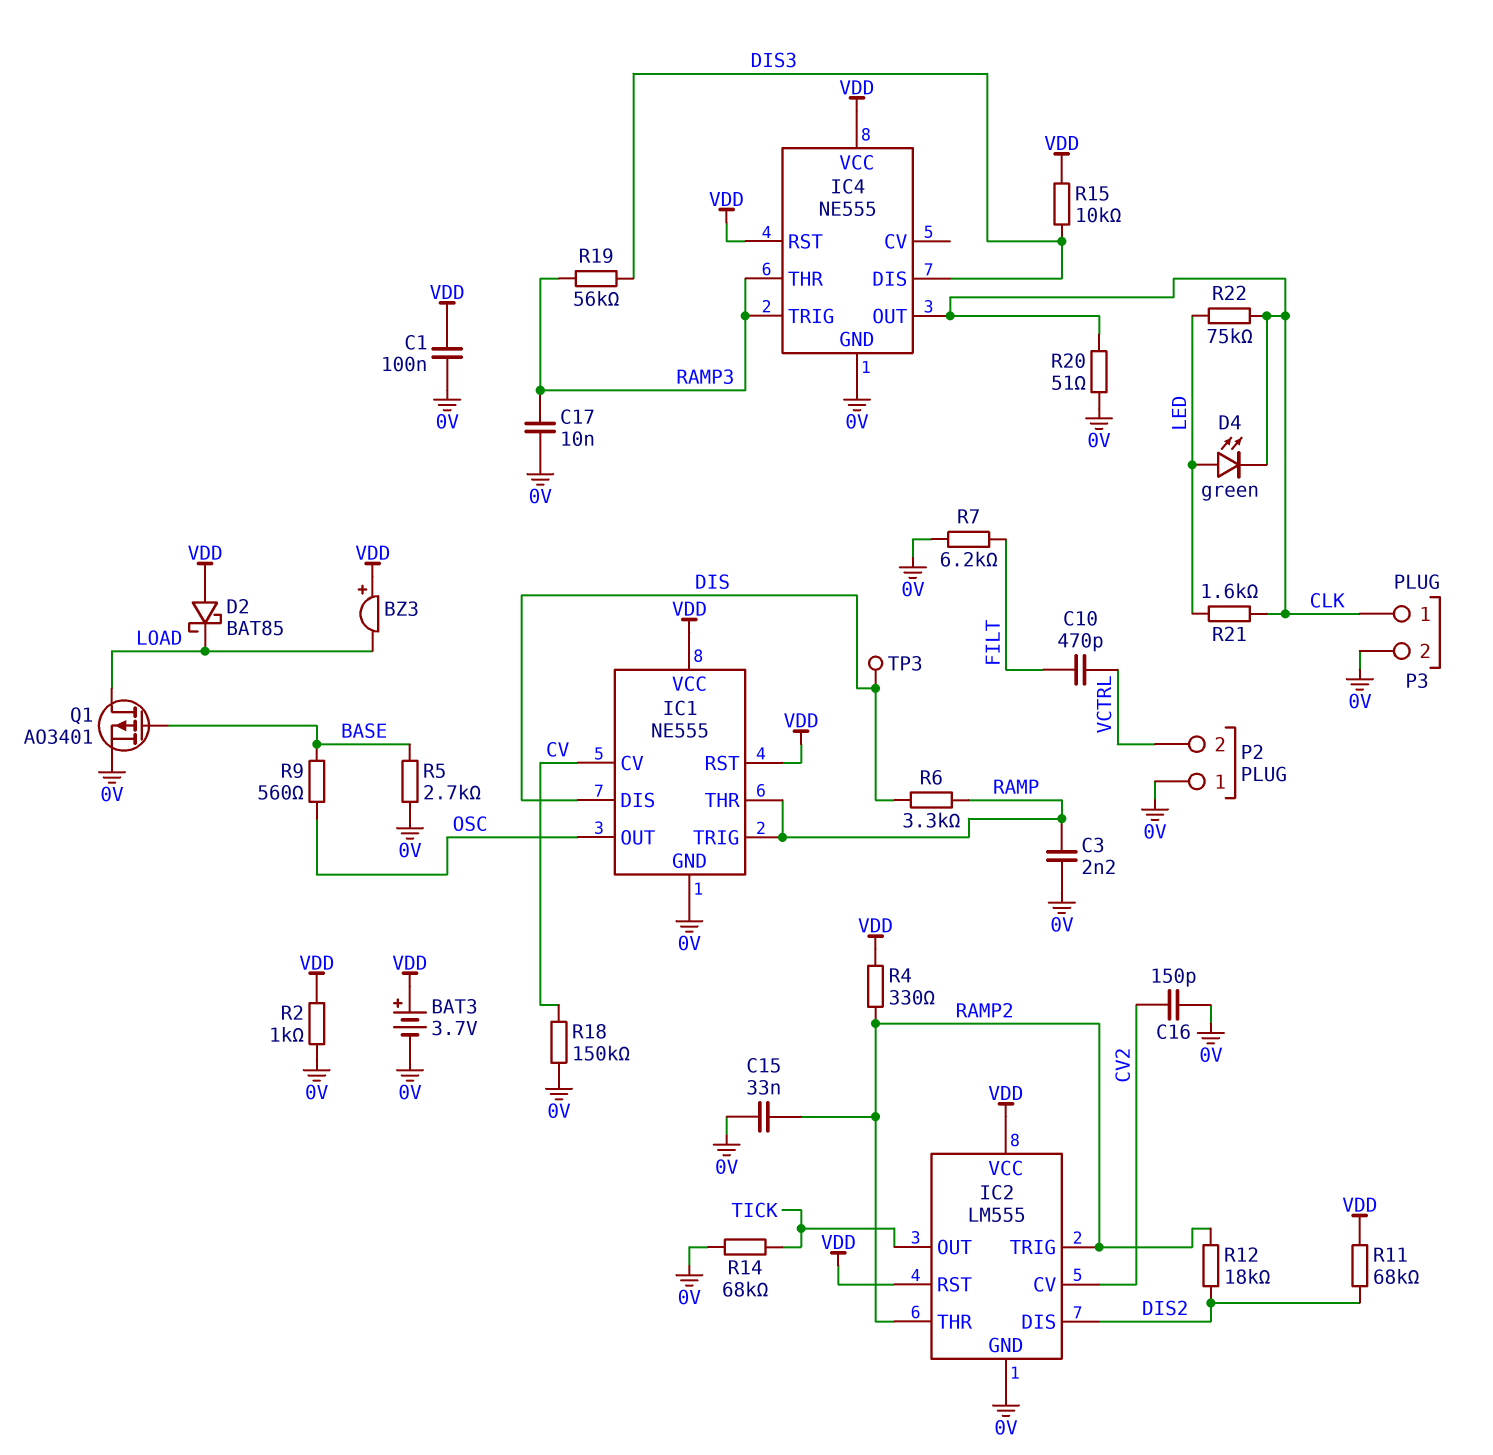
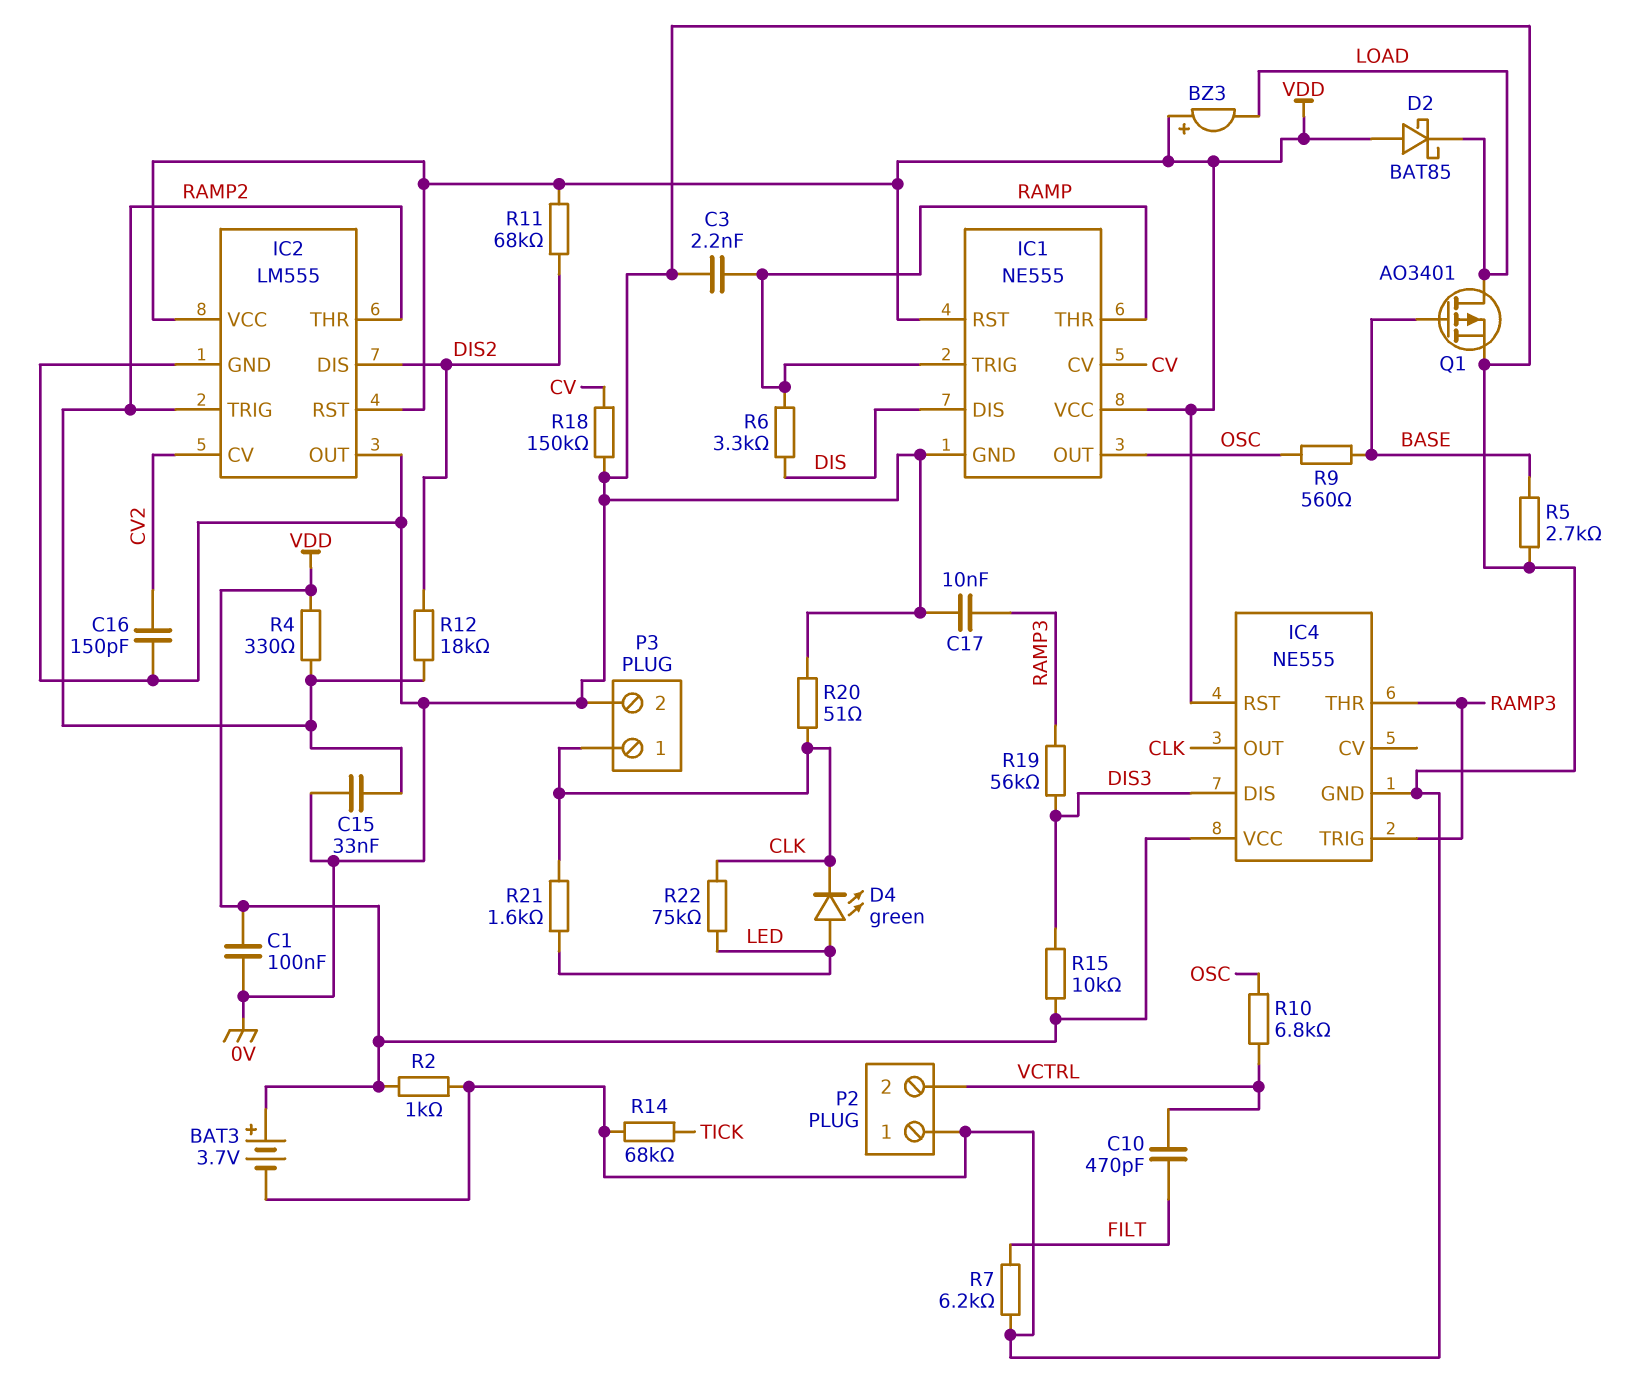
IC2 pin OUT: TICK -> 0V
R10: none -> 6.8k (OSC, VCTRL)
TP3: test point (DIS) -> none

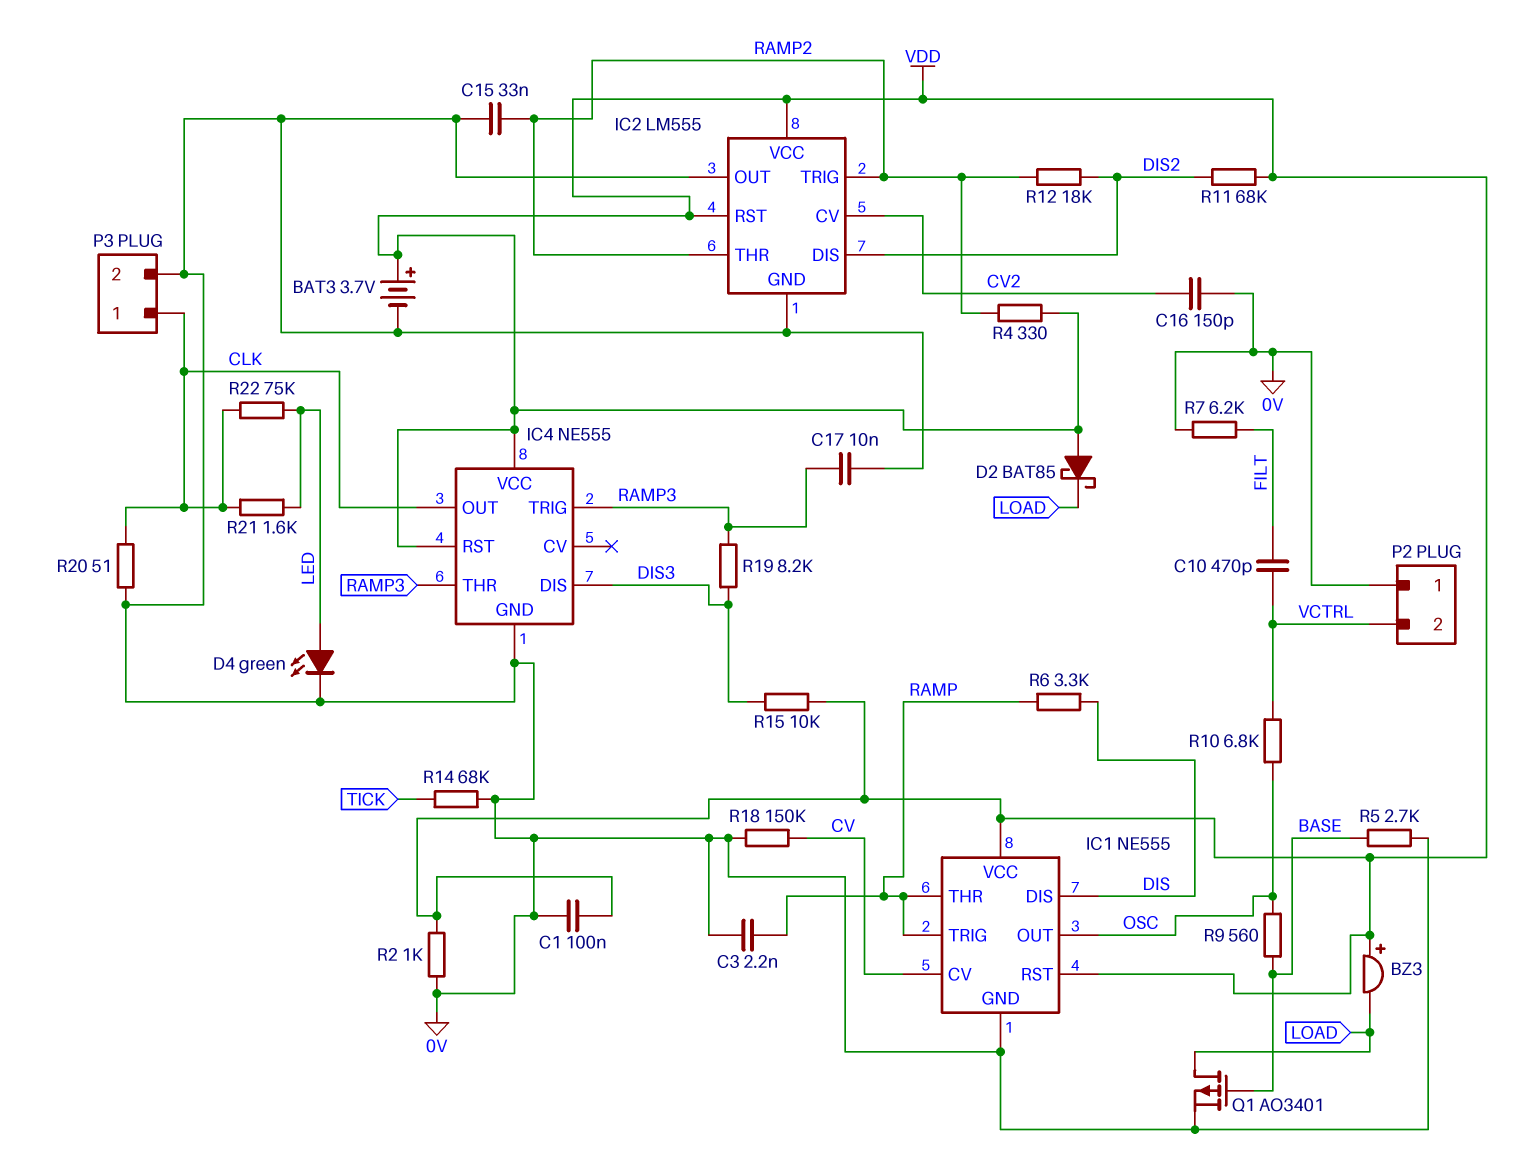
D4: LED green (A LED, K CLK) -> LED green (A LED, K 0V)
R19: 56k (DIS3, RAMP3) -> 8.2k (DIS3, RAMP3)

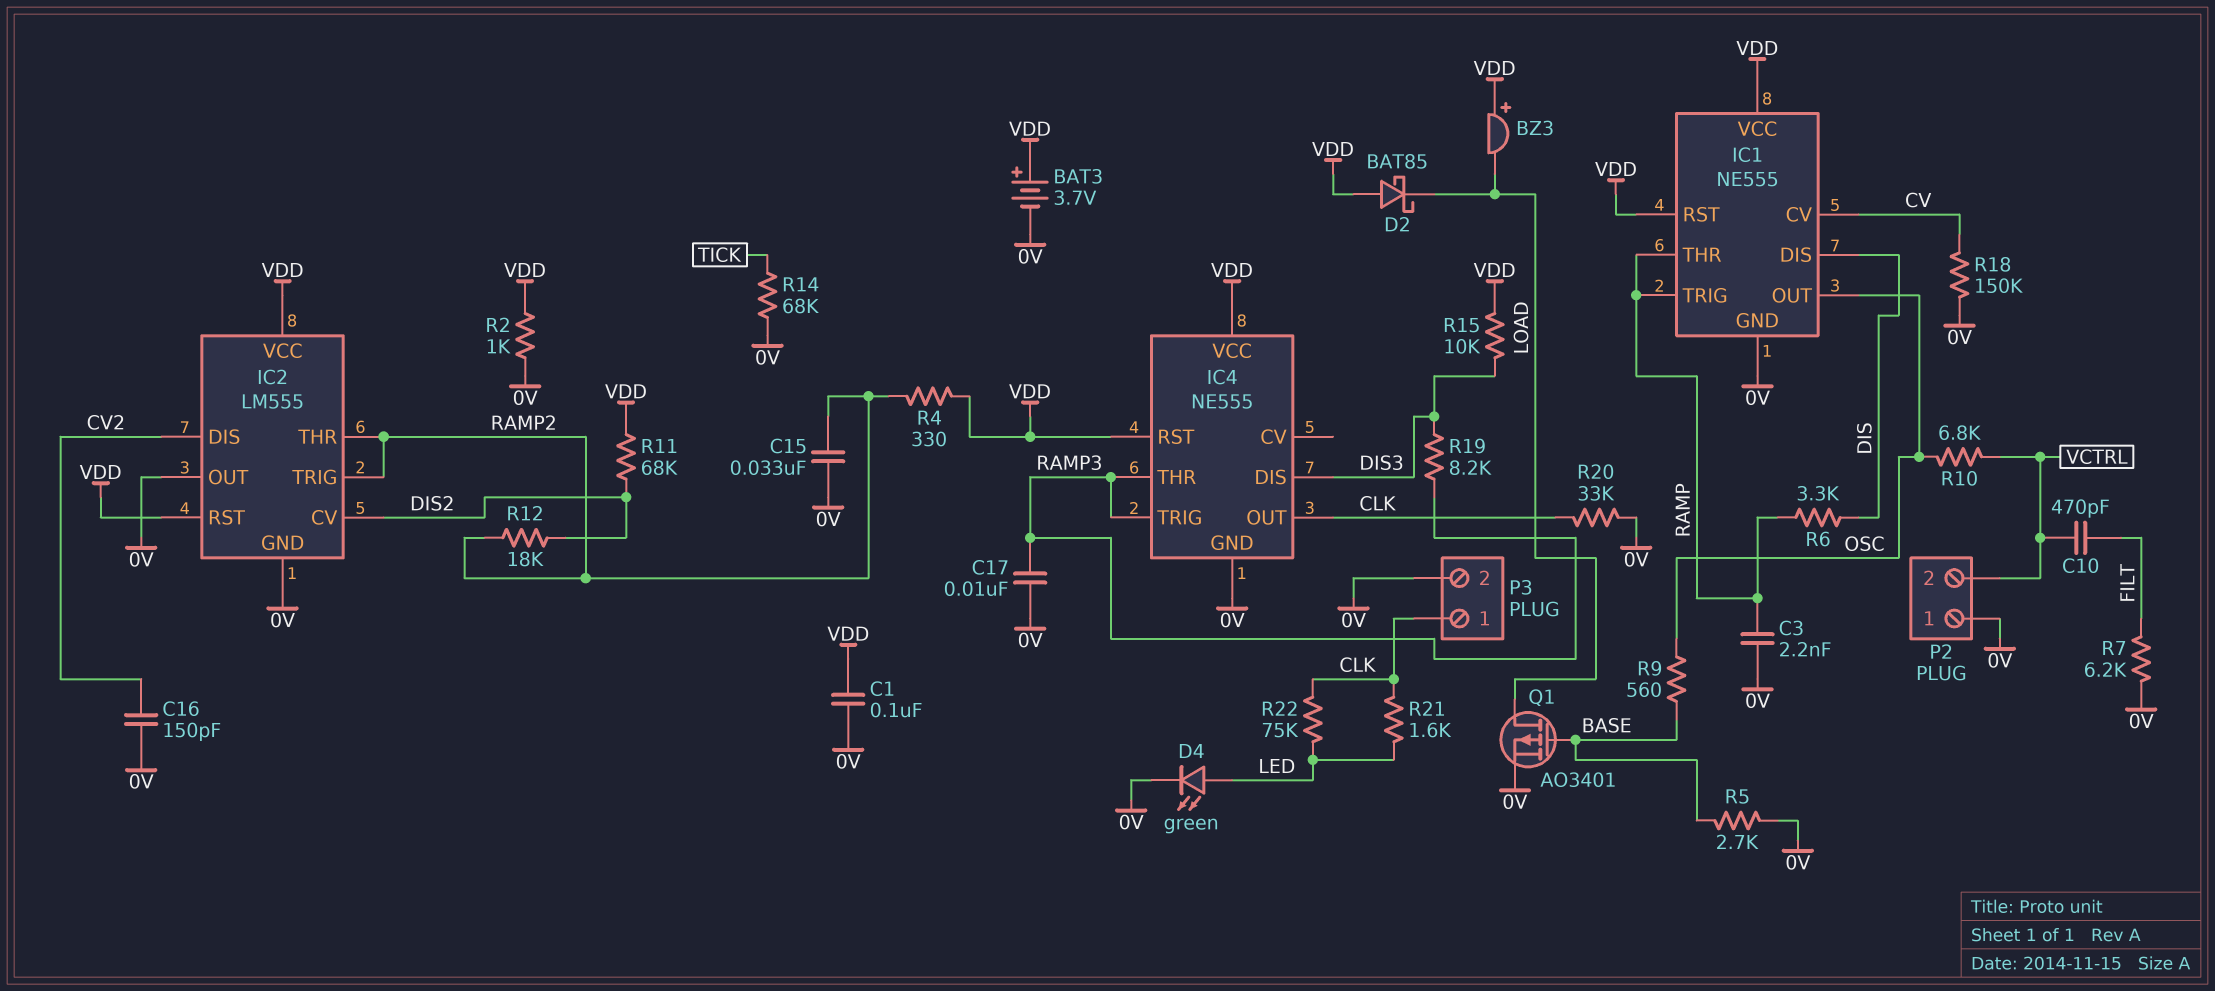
IC2 pin CV: CV2 -> DIS2
IC2 pin DIS: DIS2 -> CV2
R20: 51 (0V, CLK) -> 33k (0V, CLK)

